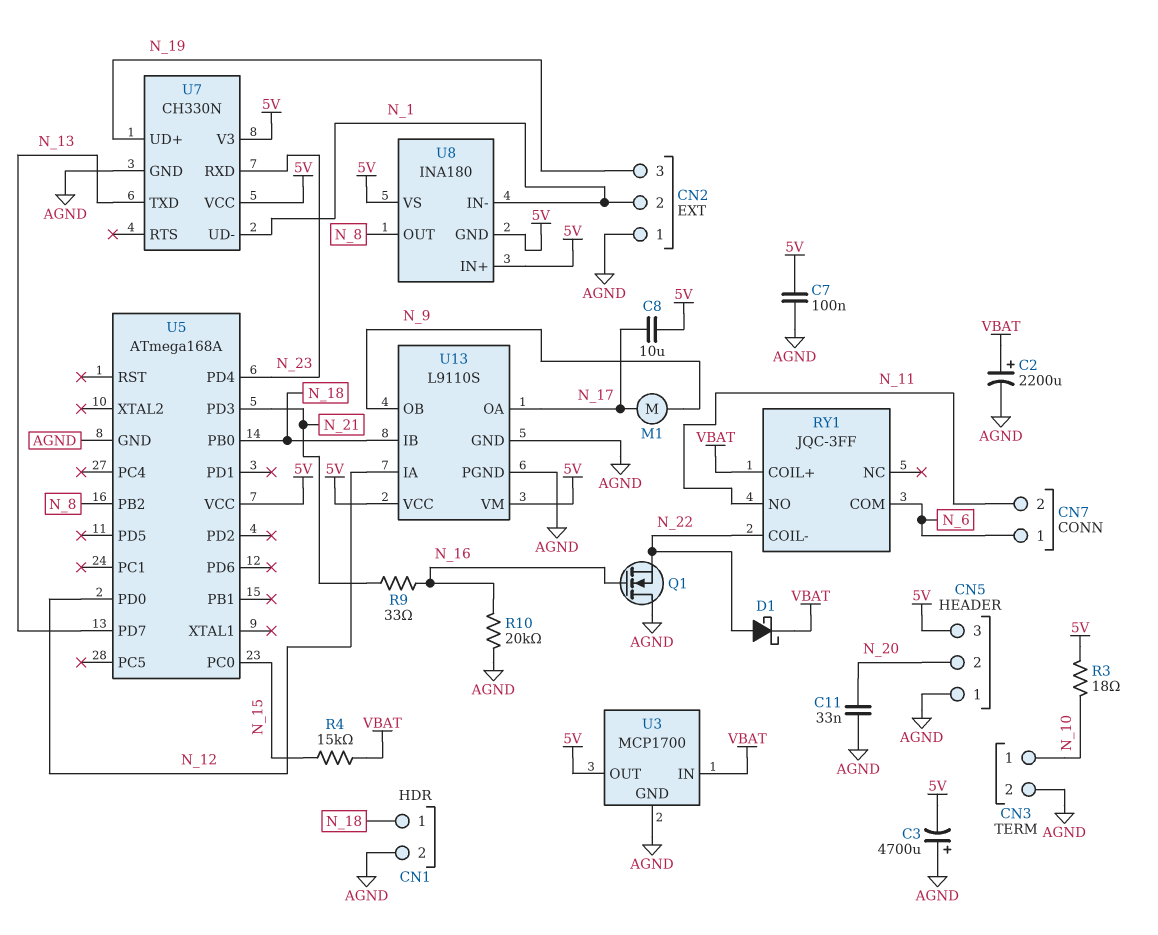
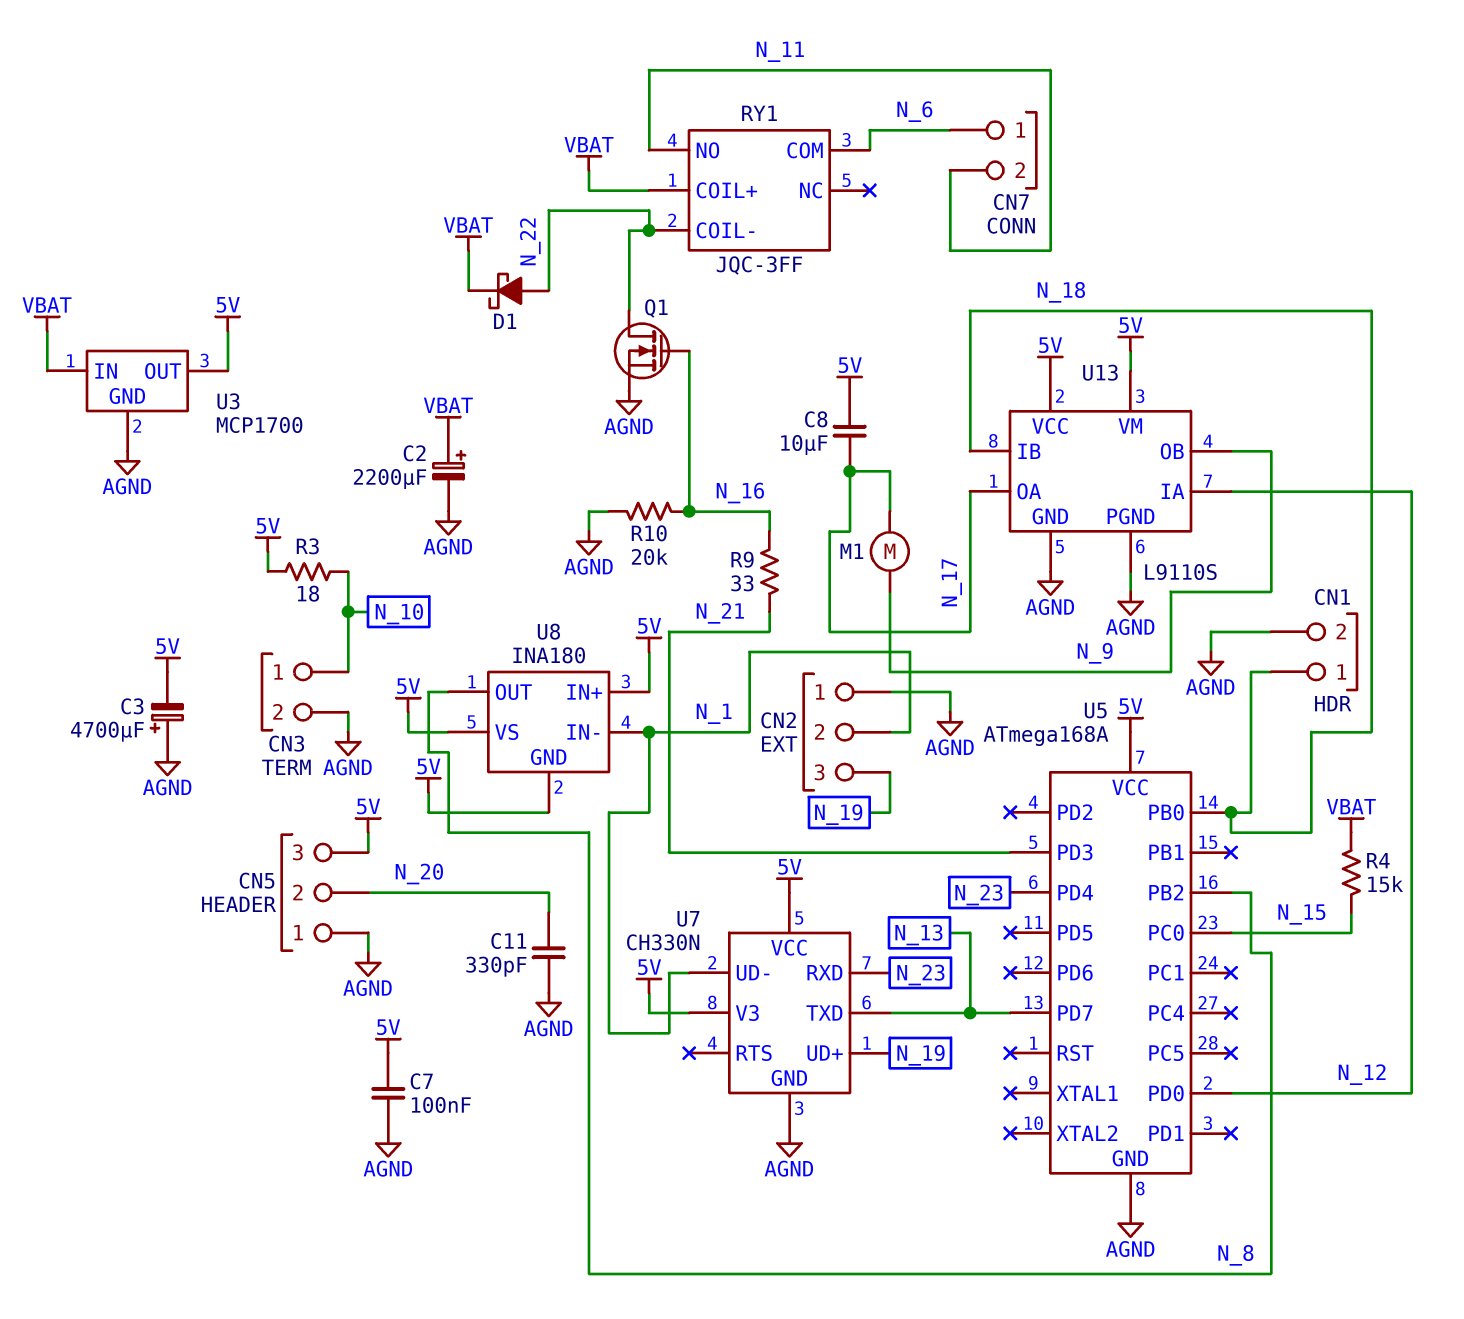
C11: 33nF (AGND, N_20) -> 330pF (AGND, N_20)
Q1: NMOS (G N_16, D AGND, S N_22) -> NMOS (G N_16, D N_22, S AGND)

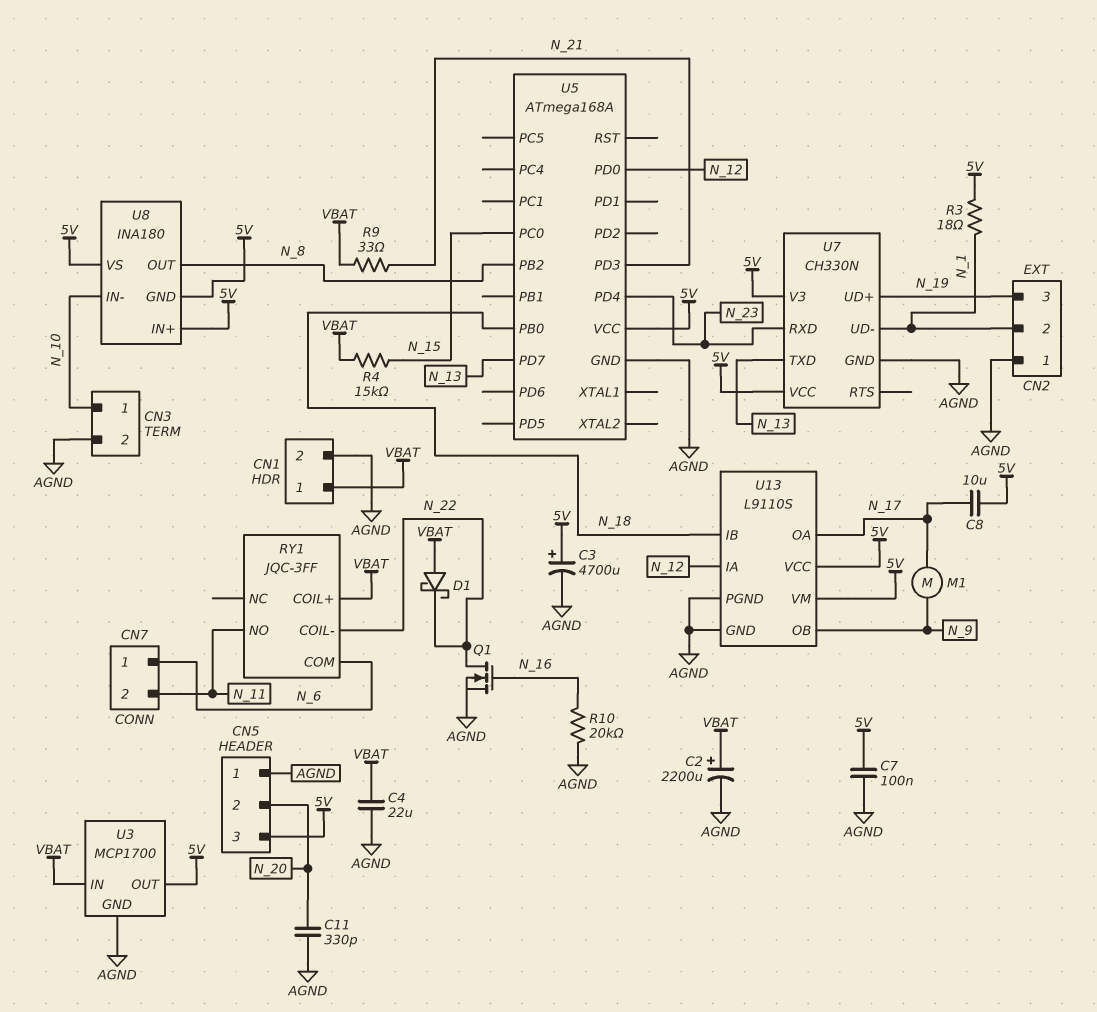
C3: 4700uF (plus AGND, minus 5V) -> 4700uF (plus 5V, minus AGND)
C4: none -> 22uF (AGND, VBAT)
CN1 pin 1: N_18 -> VBAT
D1: schottky (A N_22, K VBAT) -> schottky (A VBAT, K N_22)
R3: 18 (5V, N_10) -> 18 (5V, N_1)
R9: 33 (N_16, N_21) -> 33 (N_21, VBAT)
U8 pin IN-: N_1 -> N_10

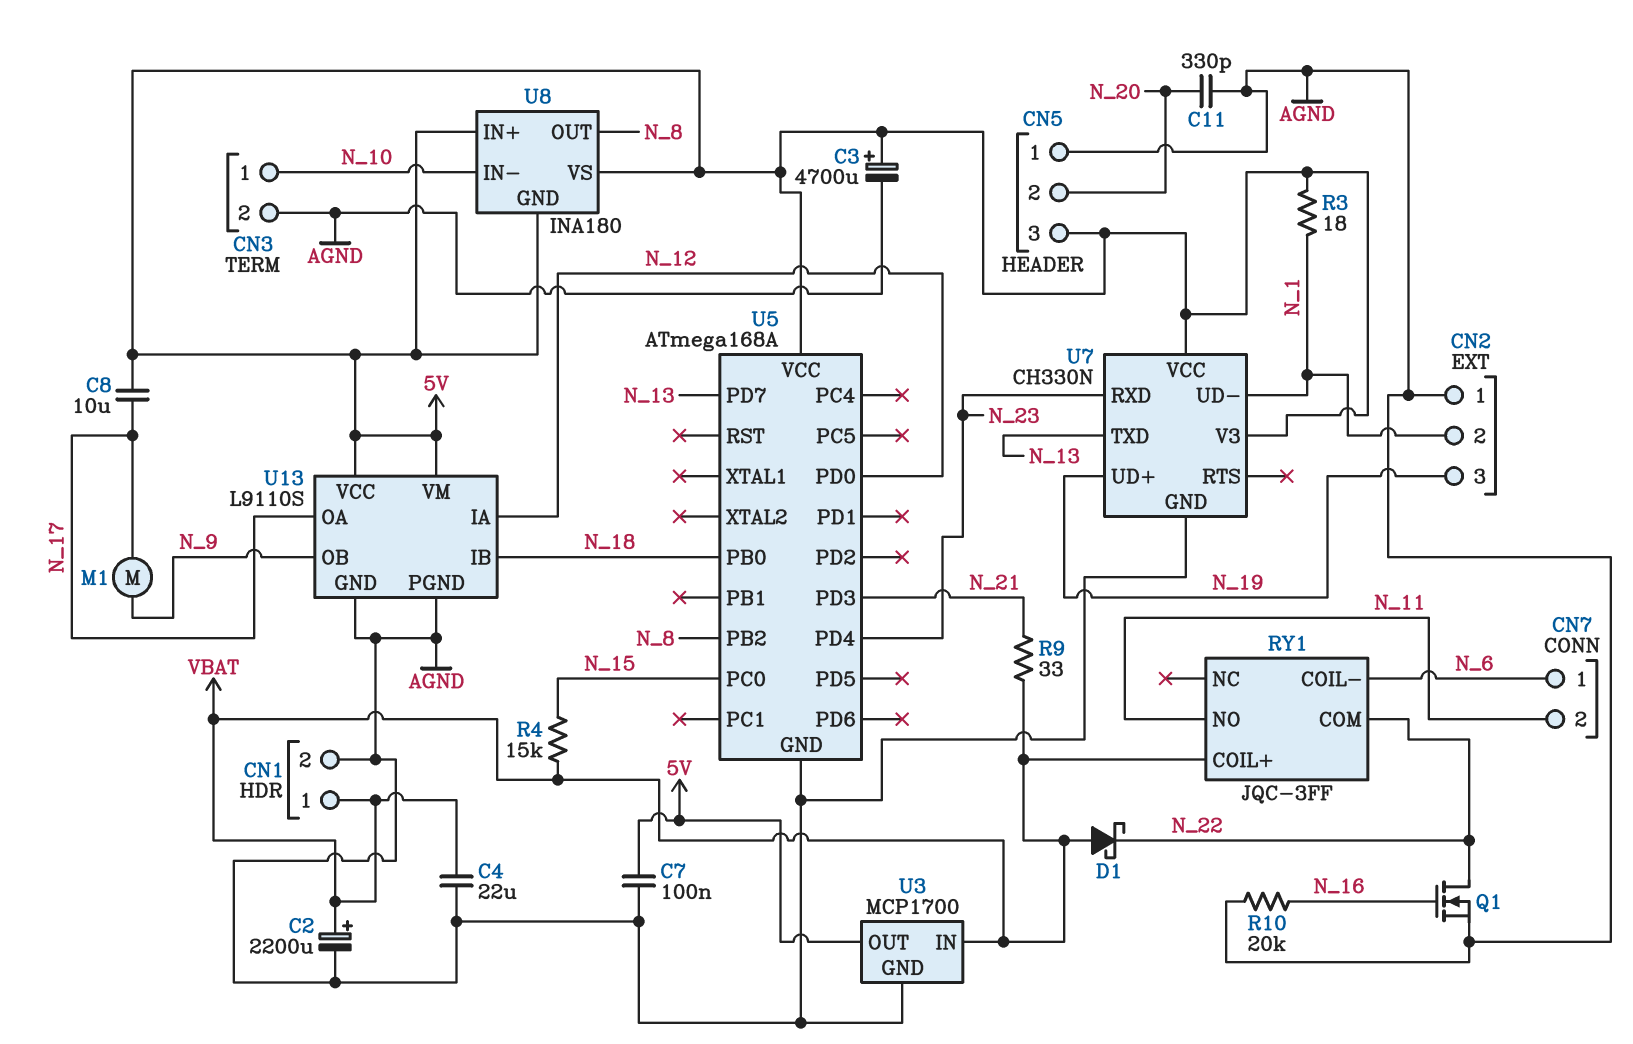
RY1 pin COIL-: N_22 -> N_6
RY1 pin COM: N_6 -> N_22

